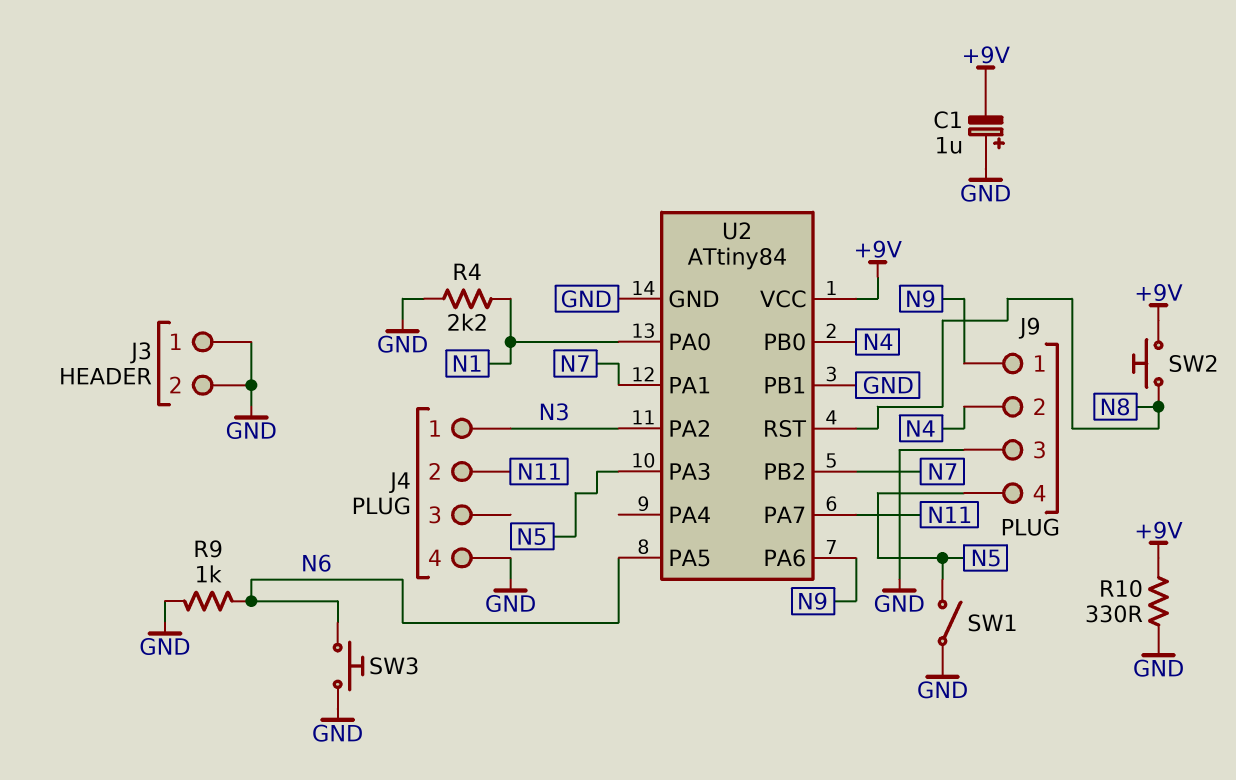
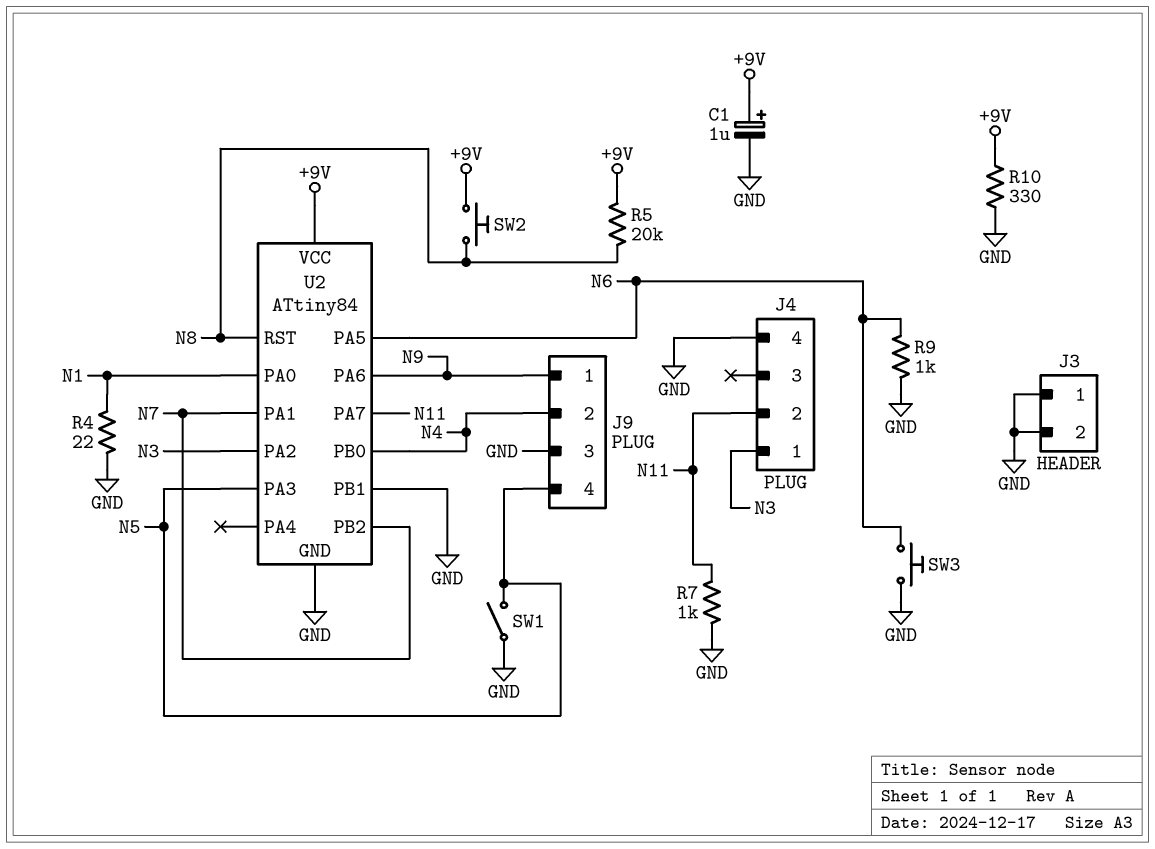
C1: 1uF (plus GND, minus +9V) -> 1uF (plus +9V, minus GND)
R4: 2.2k (GND, N1) -> 22 (GND, N1)
R5: none -> 20k (+9V, N8)
R7: none -> 1k (GND, N11)

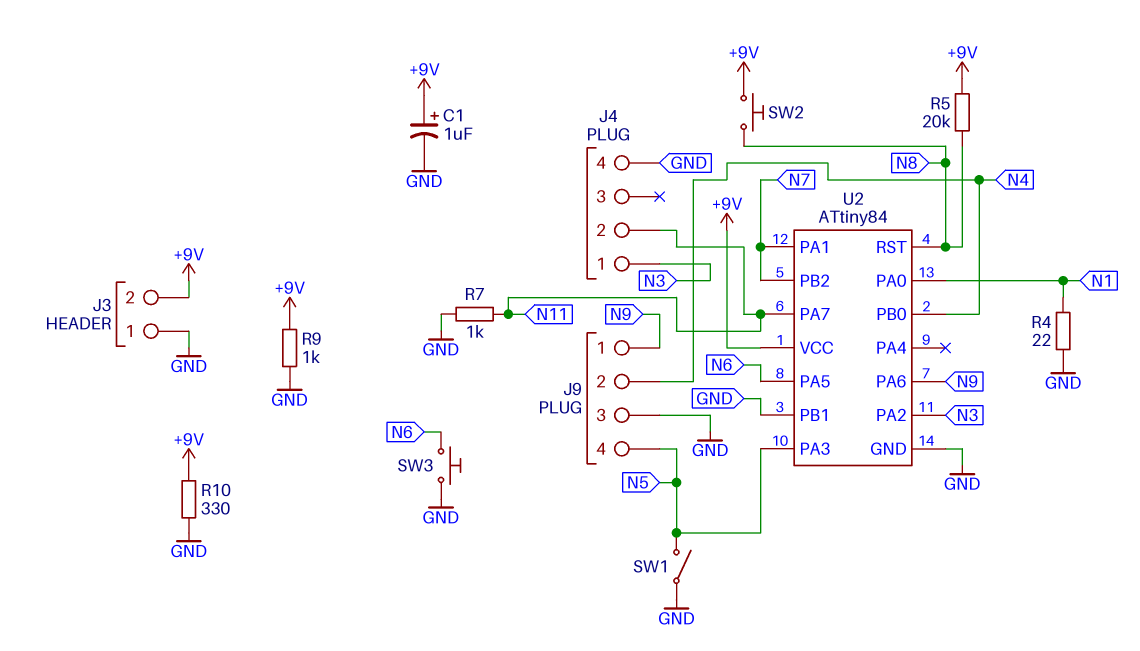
J3 pin 2: GND -> +9V
R9: 1k (GND, N6) -> 1k (+9V, GND)

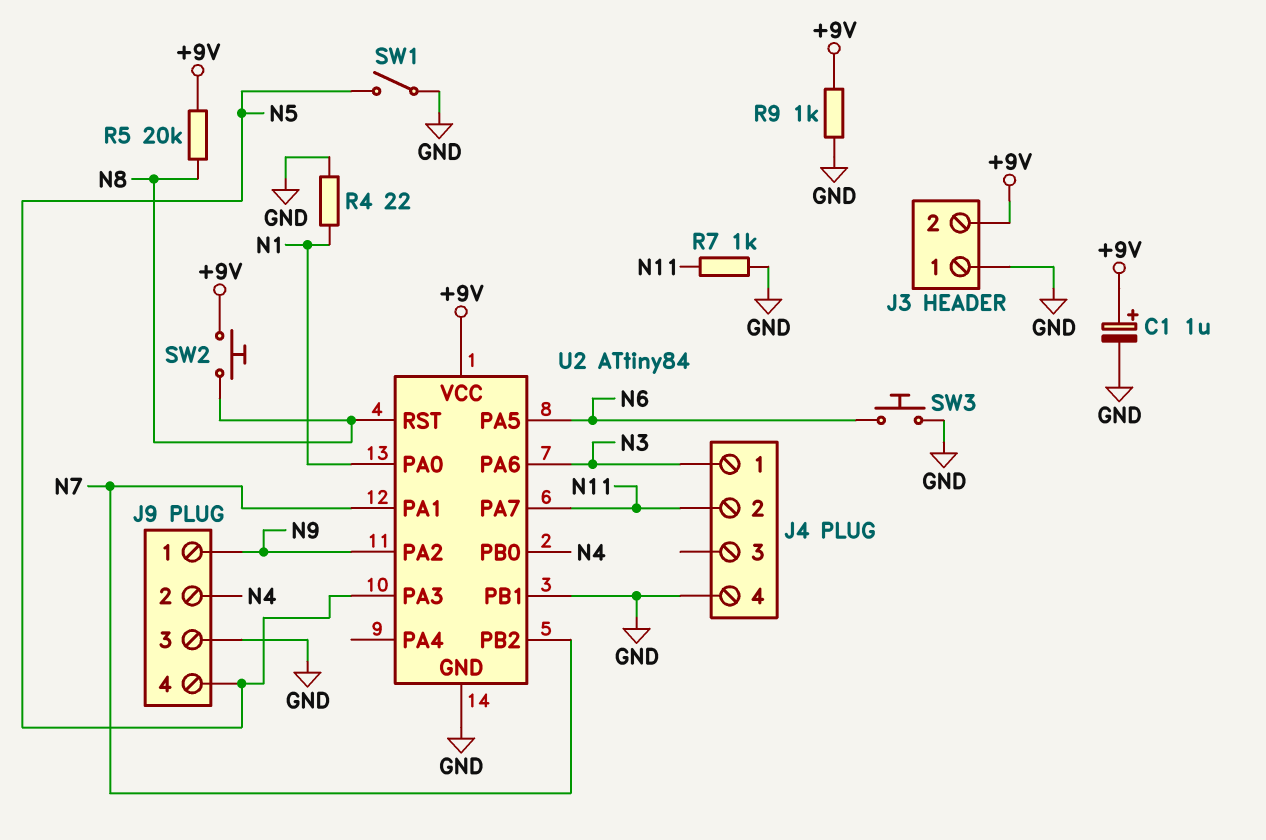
R10: 330 (+9V, GND) -> none
U2 pin PA2: N3 -> N9
U2 pin PA6: N9 -> N3

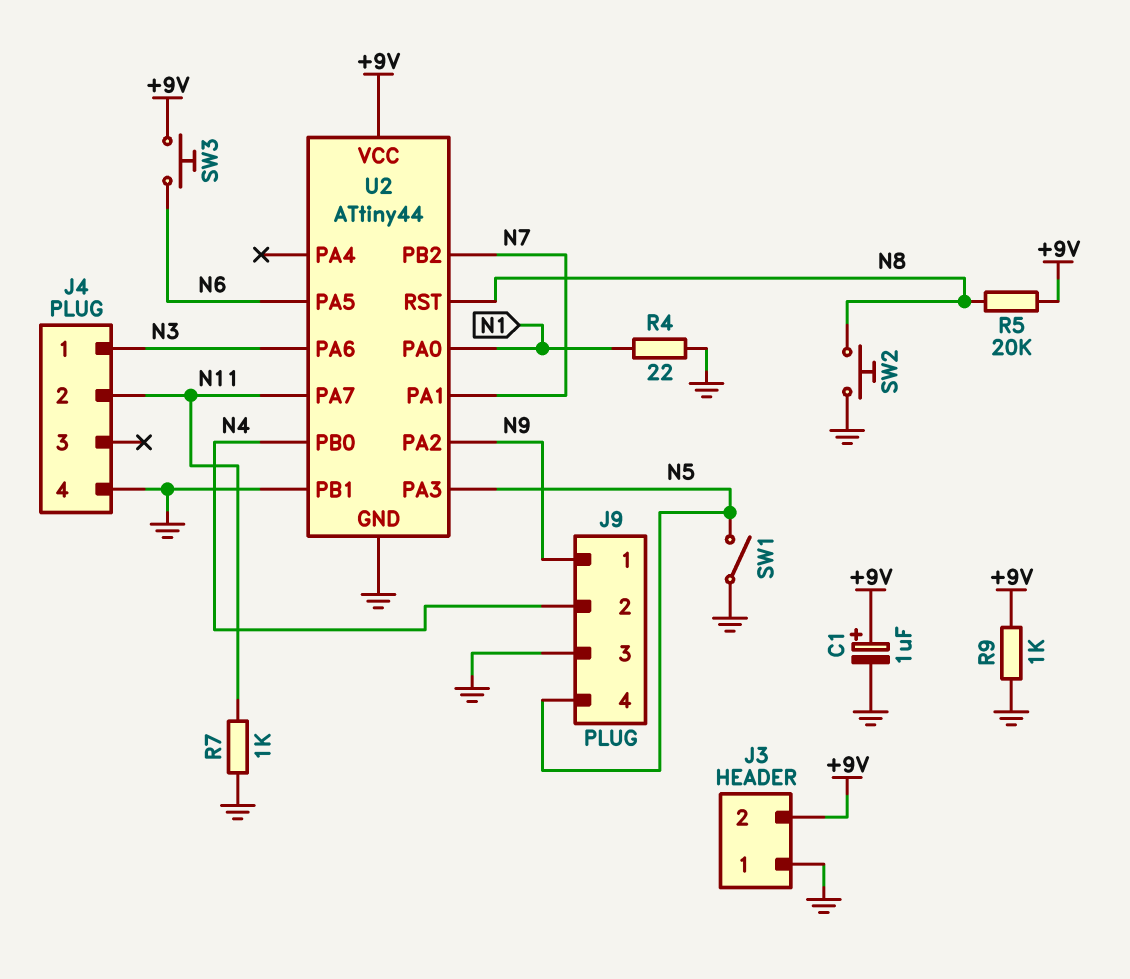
SW2: button (+9V, N8) -> button (GND, N8)
SW3: button (GND, N6) -> button (+9V, N6)
U2: ATtiny84 -> ATtiny44

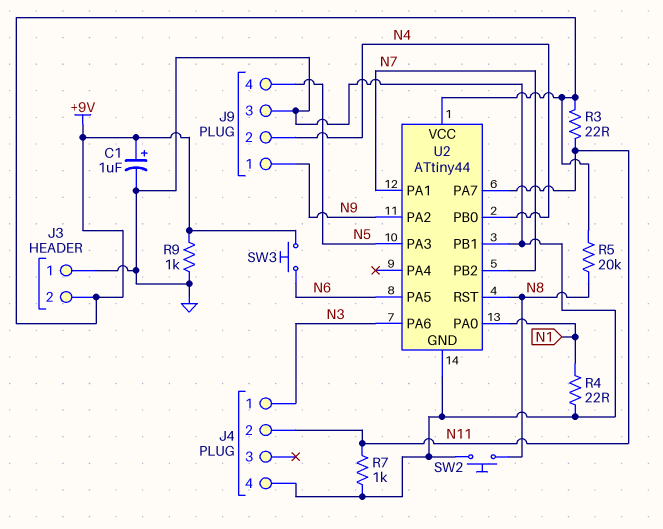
R3: none -> 22 (+9V, N11)
SW1: switch (GND, N5) -> none

